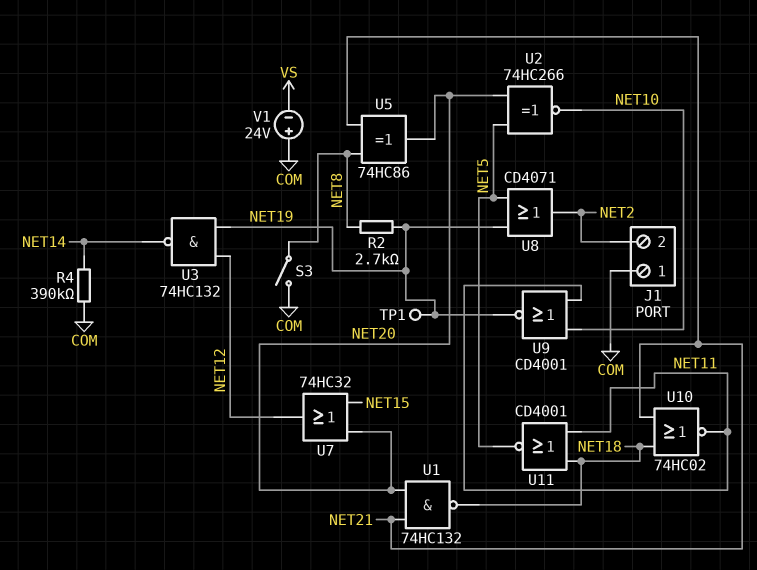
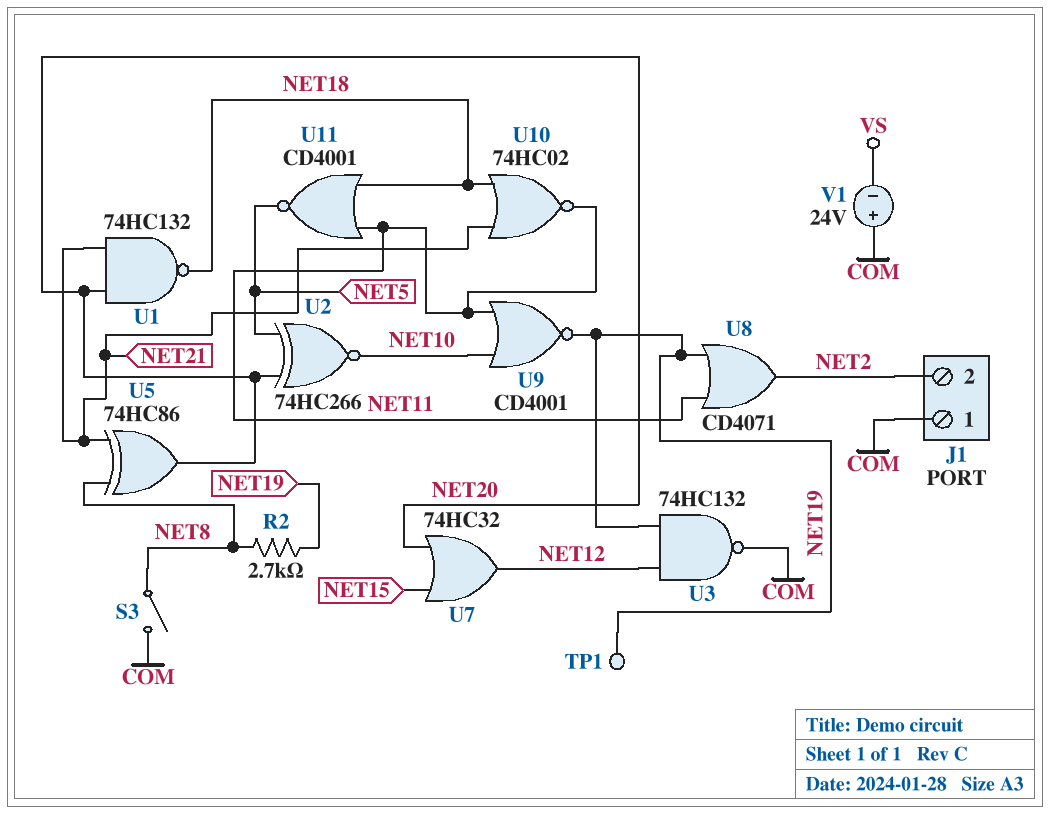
R4: 390k (COM, NET14) -> none
U3: NAND 74HC132 (in NET12, in NET19, out NET14) -> NAND 74HC132 (in NET12, in NET19, out COM)
U8: OR CD4071 (in NET5, in NET19, out NET2) -> OR CD4071 (in NET11, in NET19, out NET2)

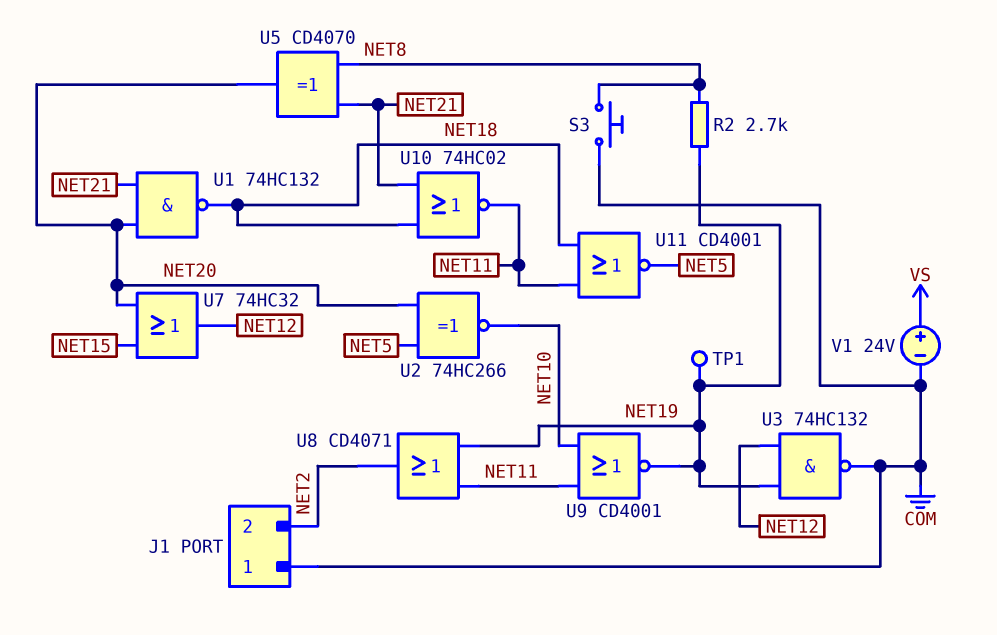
S3: switch (COM, NET8) -> button (COM, NET8)
U5: XOR 74HC86 (in NET8, in NET21, out NET20) -> XOR CD4070 (in NET8, in NET21, out NET20)
V1: 24V (plus COM, minus VS) -> 24V (plus VS, minus COM)

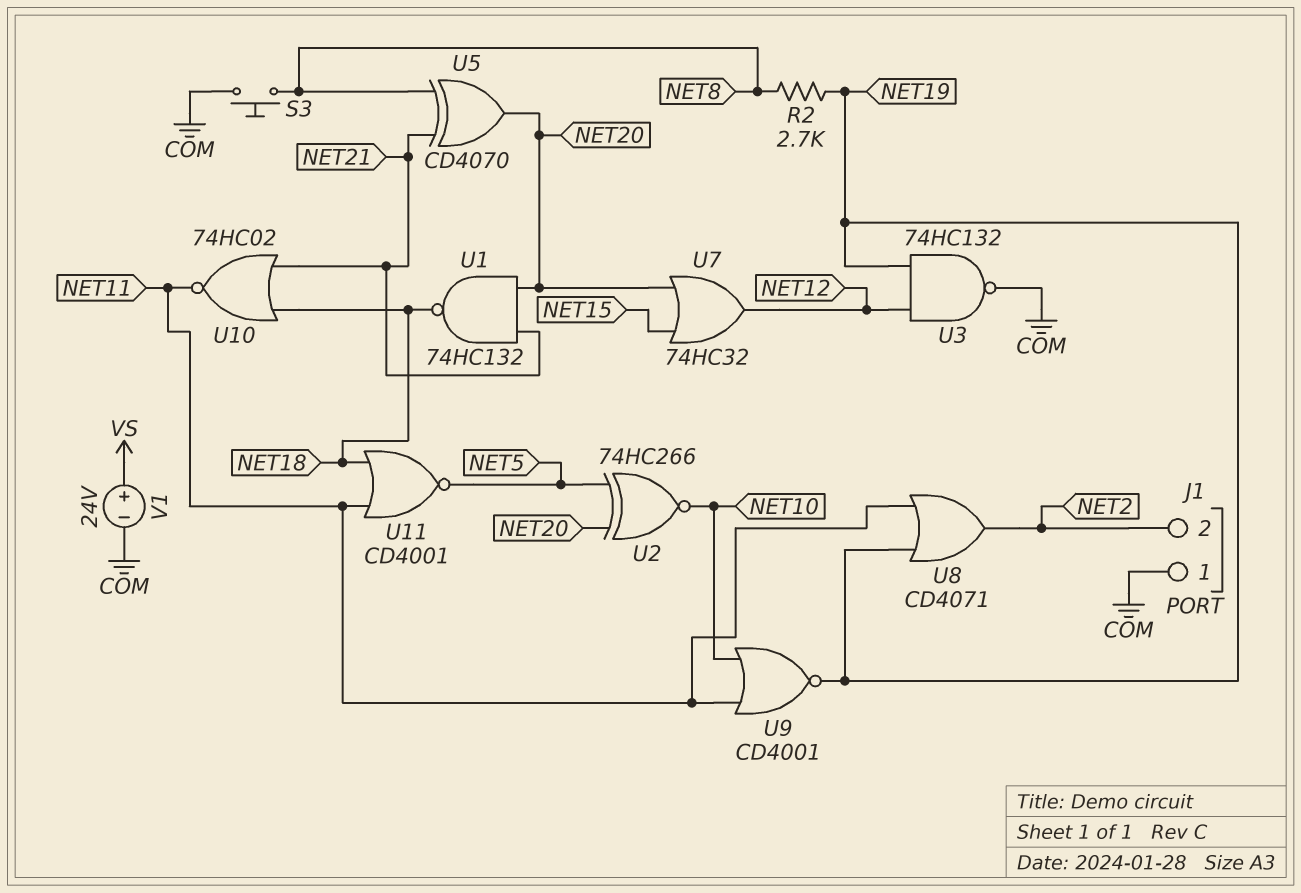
TP1: test point (NET19) -> none

